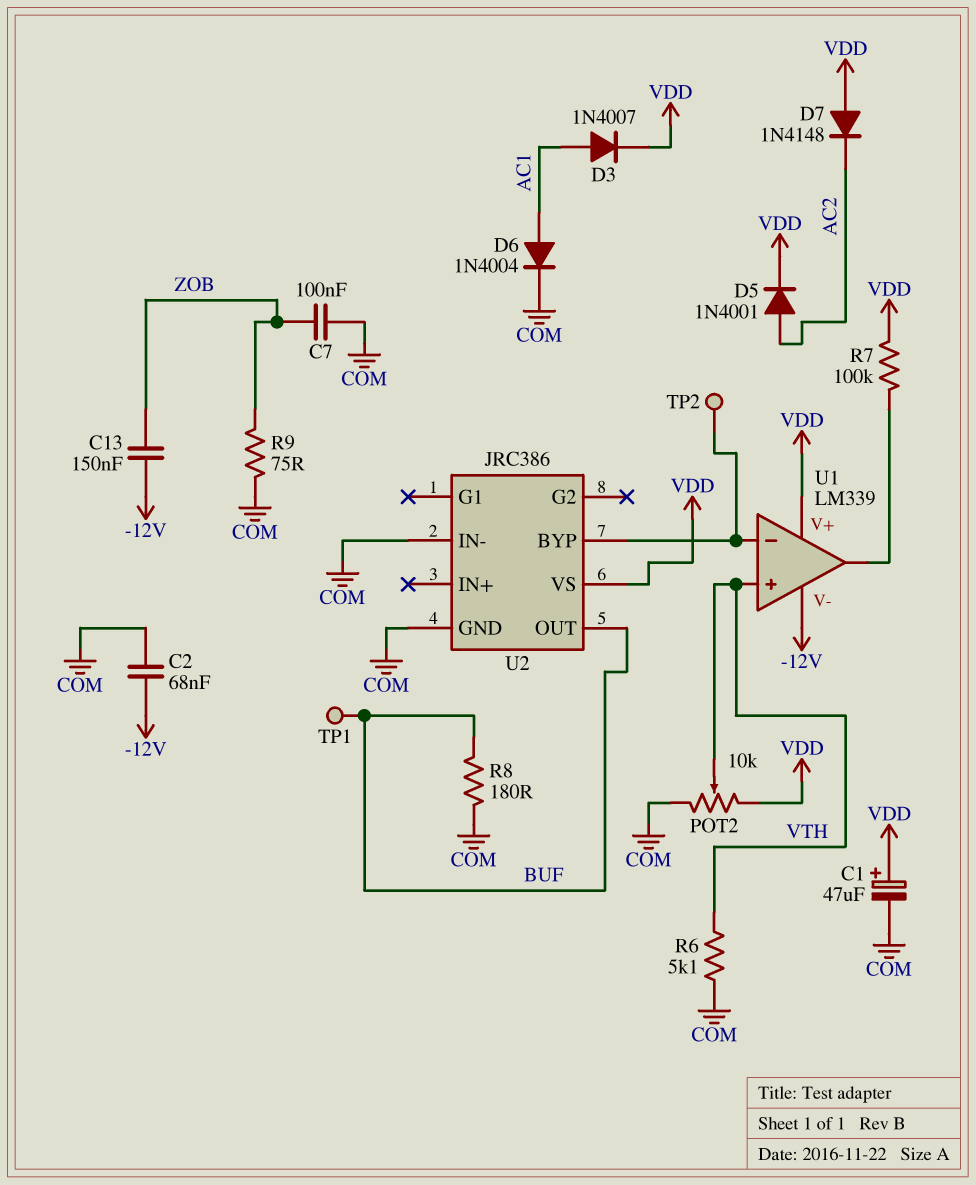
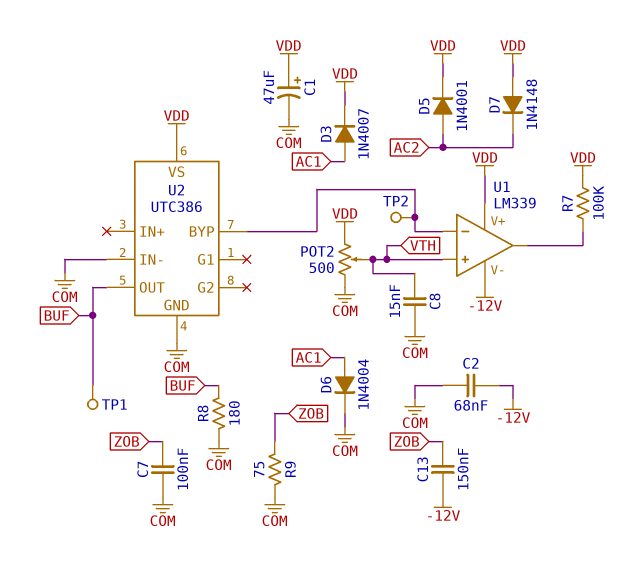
C8: none -> 15nF (COM, VTH)
POT2: 10k (COM, VDD, wiper VTH) -> 500 (COM, VDD, wiper VTH)
R6: 5.1k (COM, VTH) -> none
U2: JRC386 -> UTC386

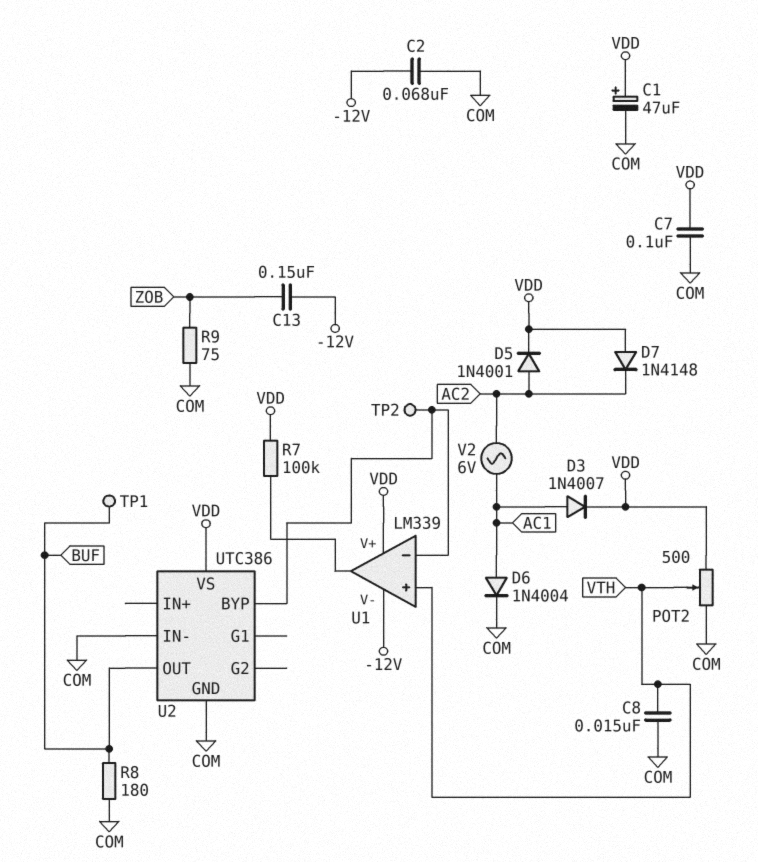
C7: 100nF (COM, ZOB) -> 100nF (COM, VDD)
V2: none -> AC 6V (AC1, AC2)

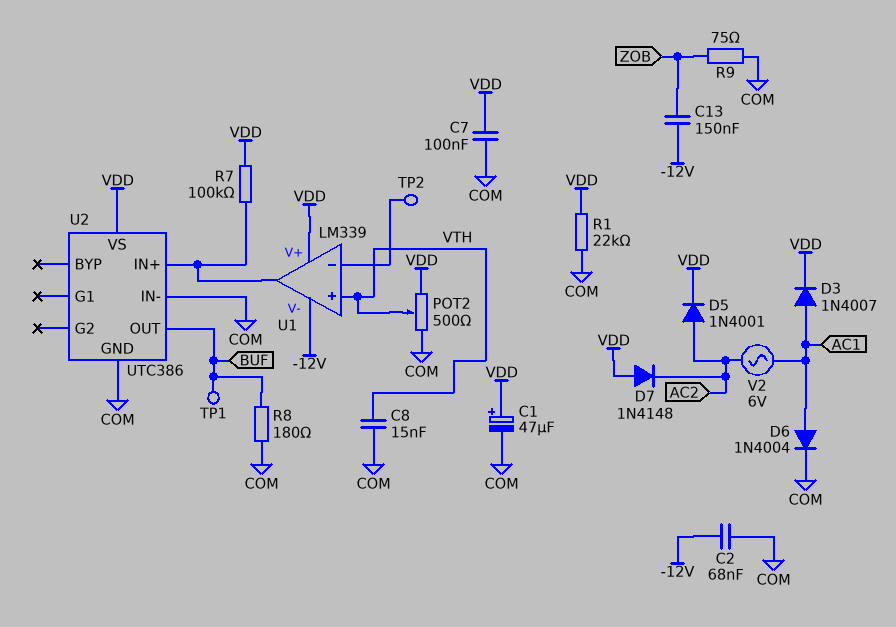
R1: none -> 22k (COM, VDD)
U2 pin BYP: U1/in- -> none
U2 pin IN+: none -> U1/out

